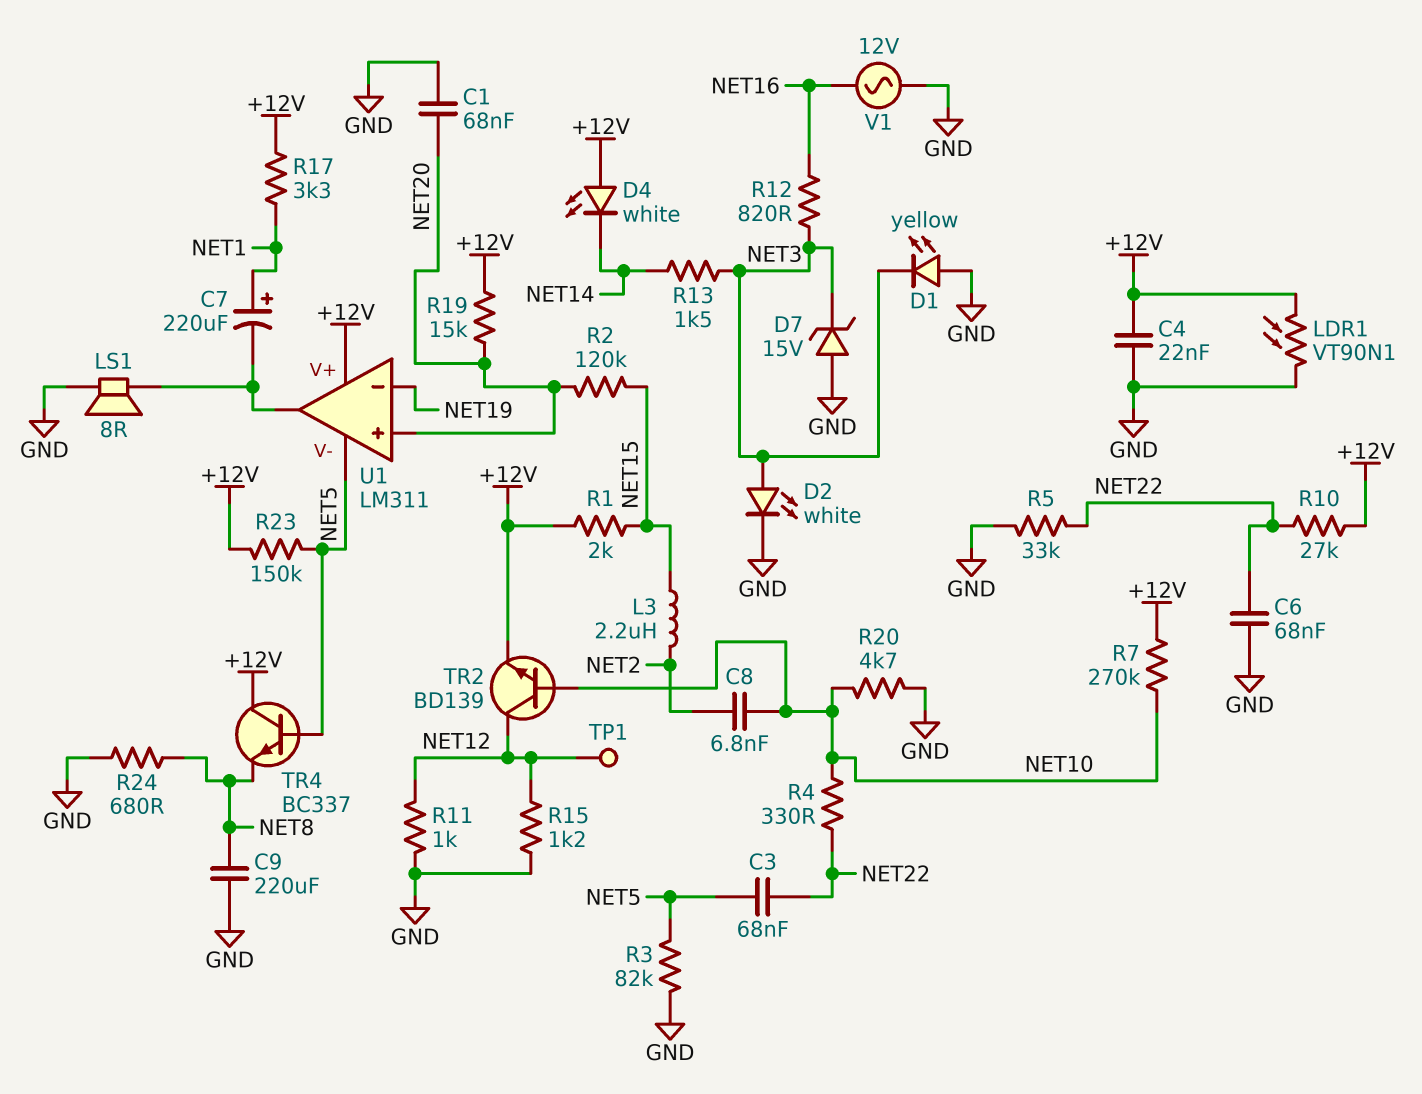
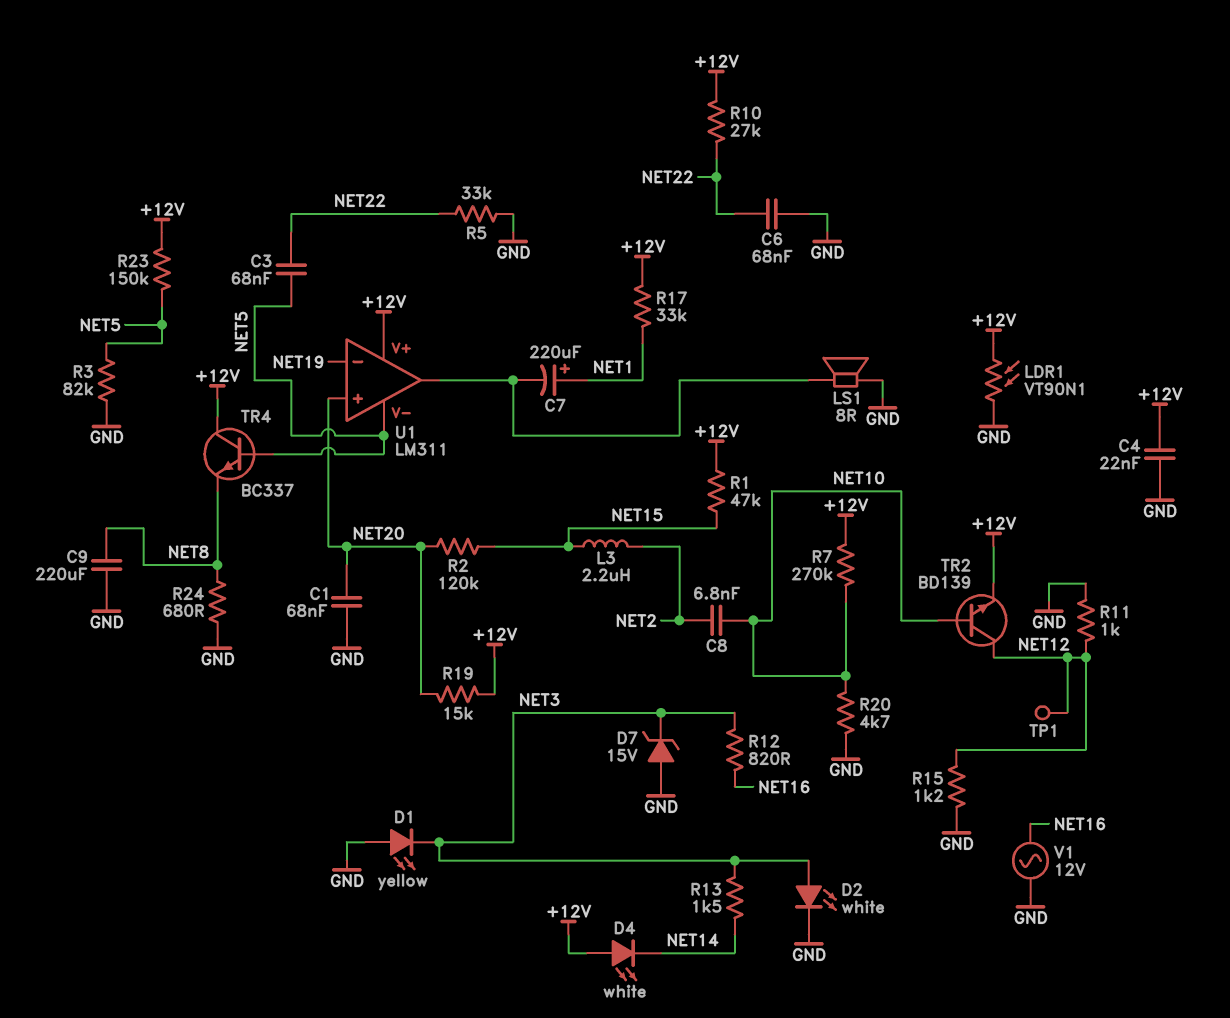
R1: 2k (+12V, NET15) -> 47k (+12V, NET15)
R4: 330 (NET10, NET22) -> none
R17: 3.3k (+12V, NET1) -> 33k (+12V, NET1)

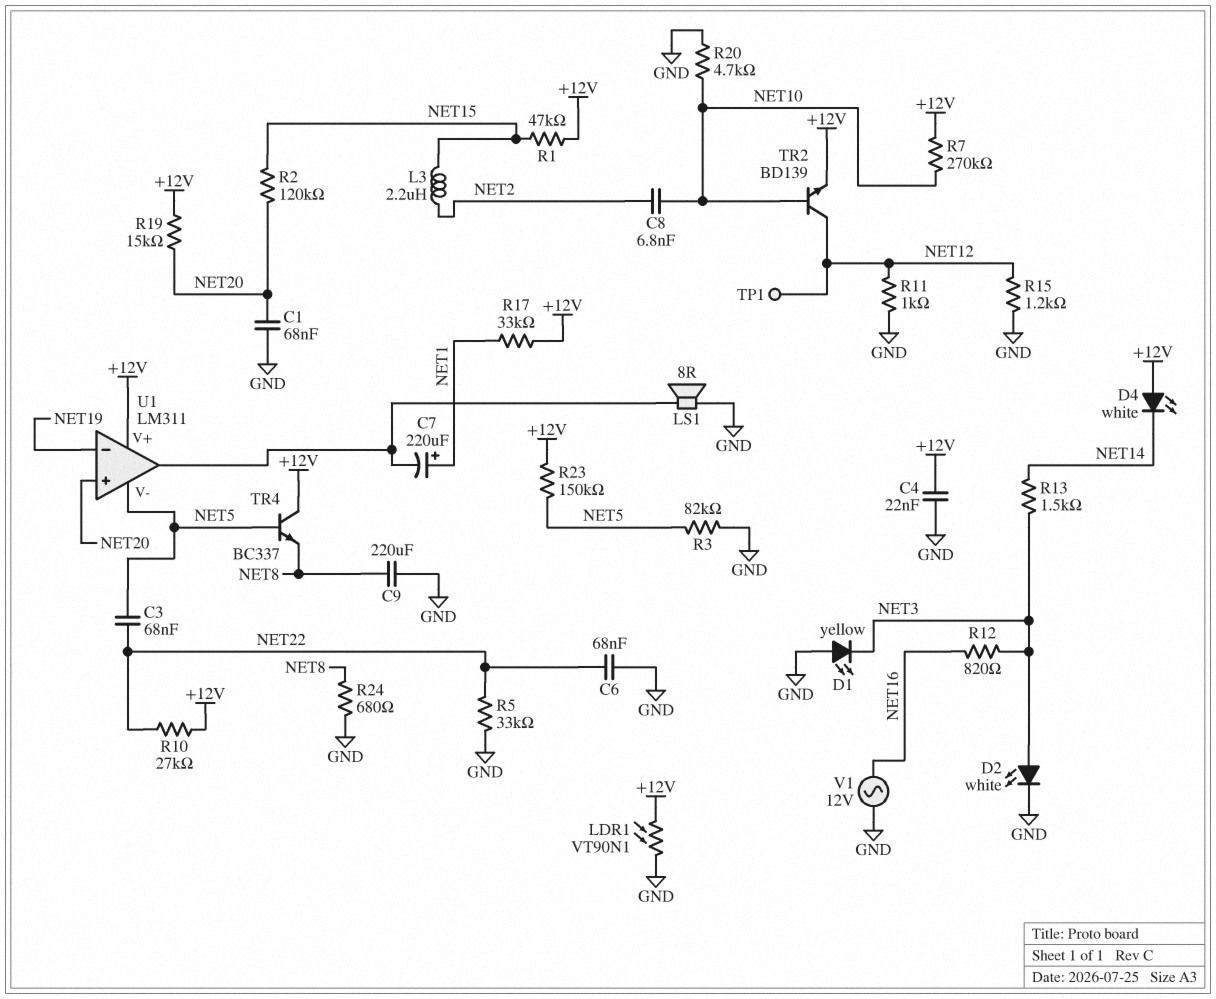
D7: zener 15V (A GND, K NET3) -> none

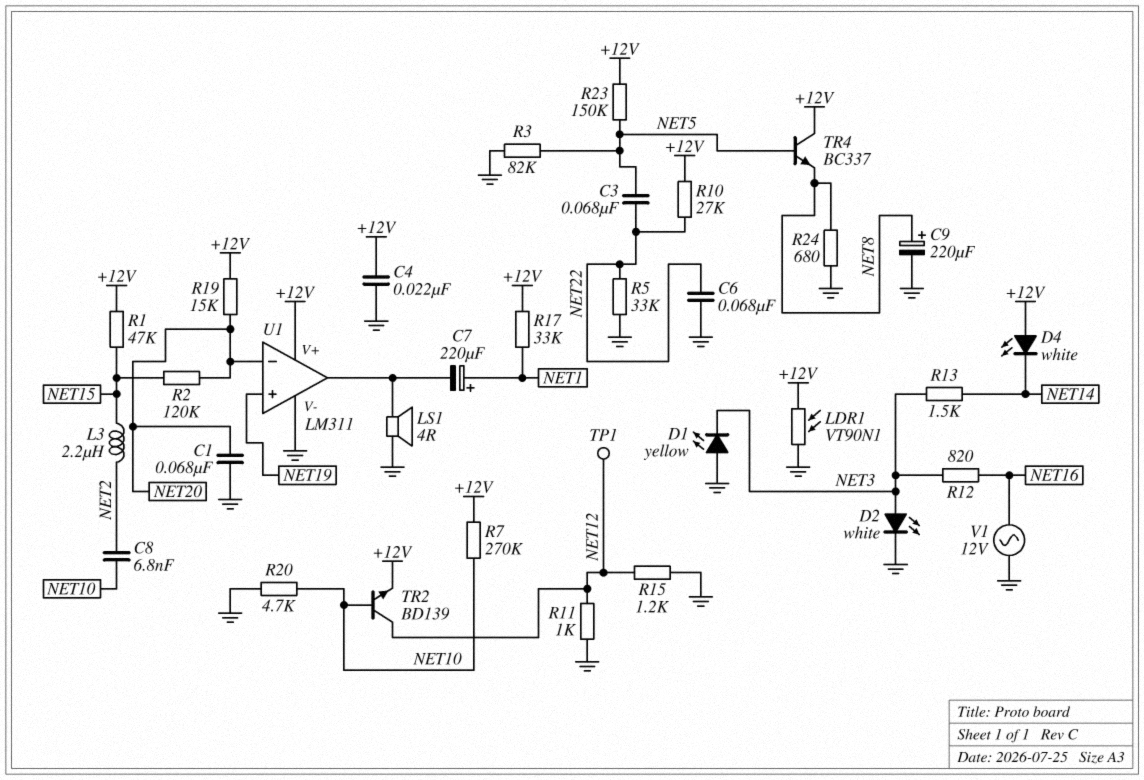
C9: 220uF (GND, NET8) -> 220uF (plus NET8, minus GND)
LS1: speaker 8R (GND, U1/out) -> speaker 4R (GND, U1/out)
U1 pin V-: NET5 -> GND
U1 pin in+: NET20 -> NET19
U1 pin in-: NET19 -> NET20

